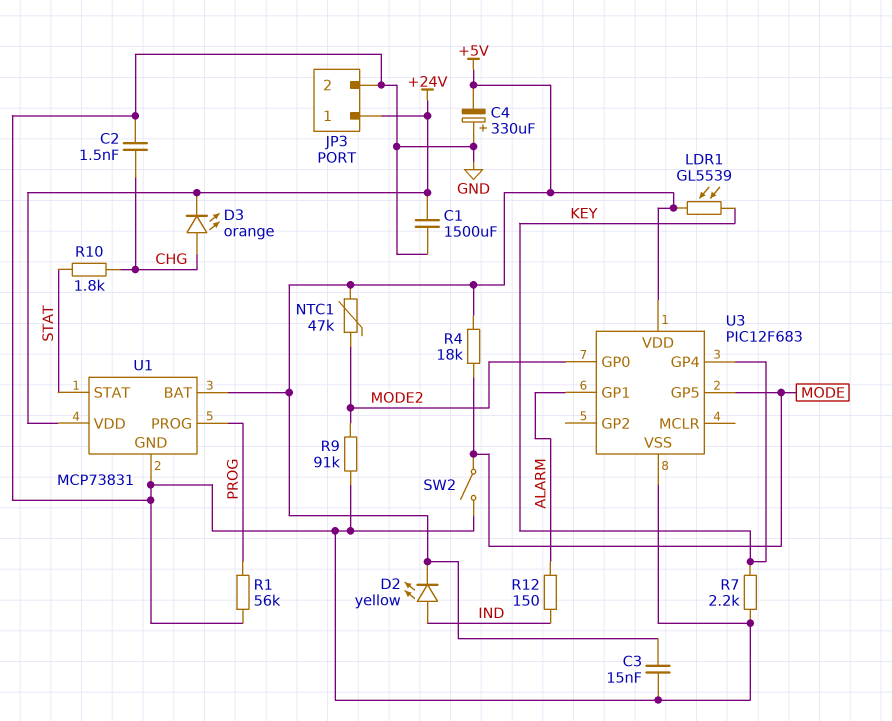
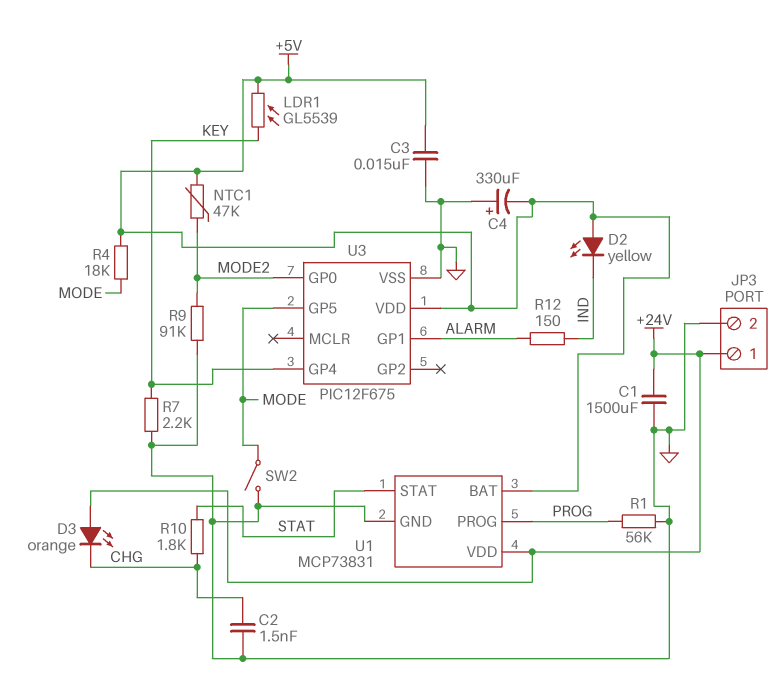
D2: LED yellow (A IND, K +5V) -> LED yellow (A +5V, K IND)
D3: LED orange (A CHG, K +24V) -> LED orange (A +24V, K CHG)
U3: PIC12F683 -> PIC12F675

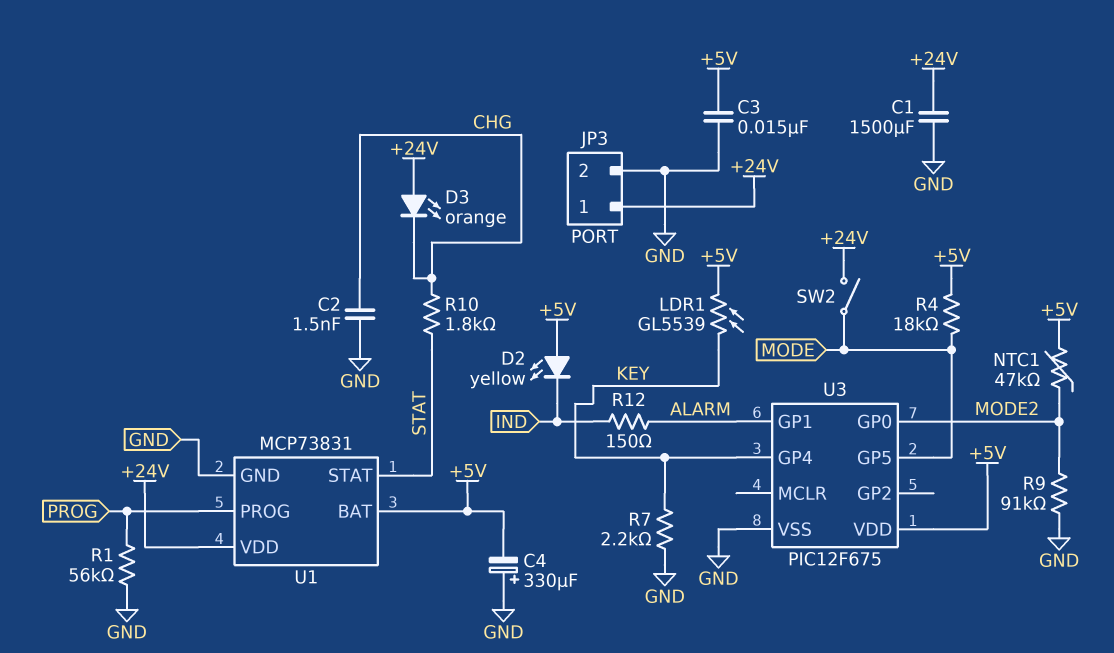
SW2: switch (GND, MODE) -> switch (+24V, MODE)

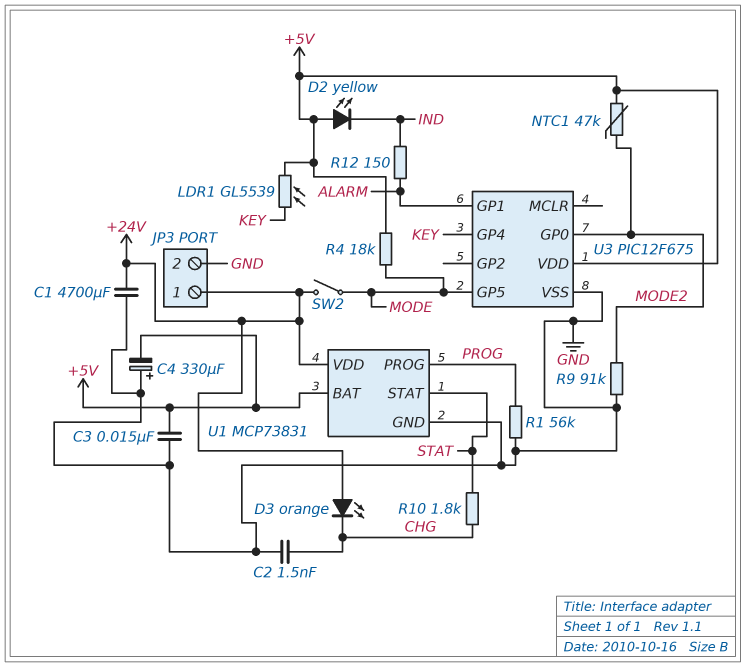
C1: 1500uF (+24V, GND) -> 4700uF (+24V, GND)
R7: 2.2k (GND, KEY) -> none

